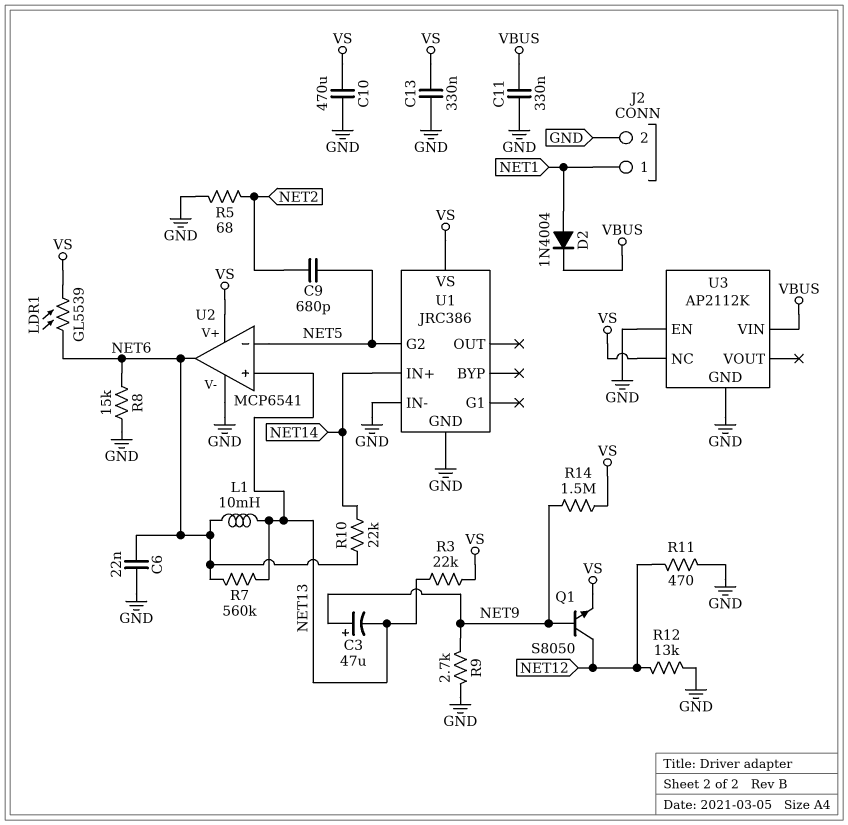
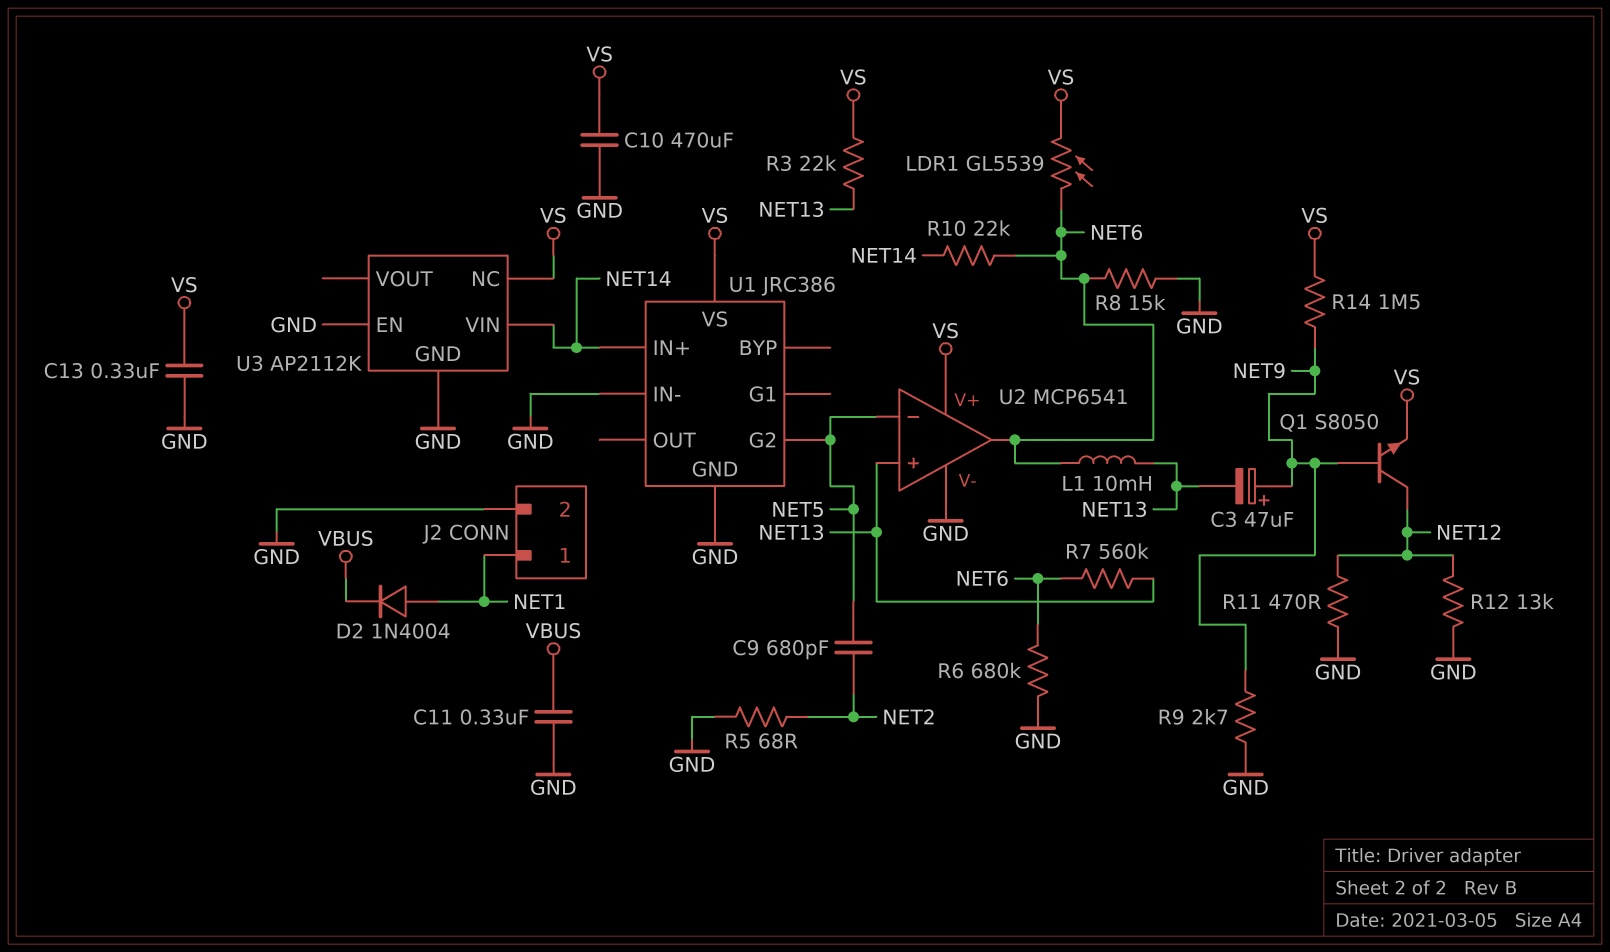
C6: 22nF (GND, NET6) -> none
R6: none -> 680k (GND, NET6)
U3 pin VIN: VBUS -> NET14

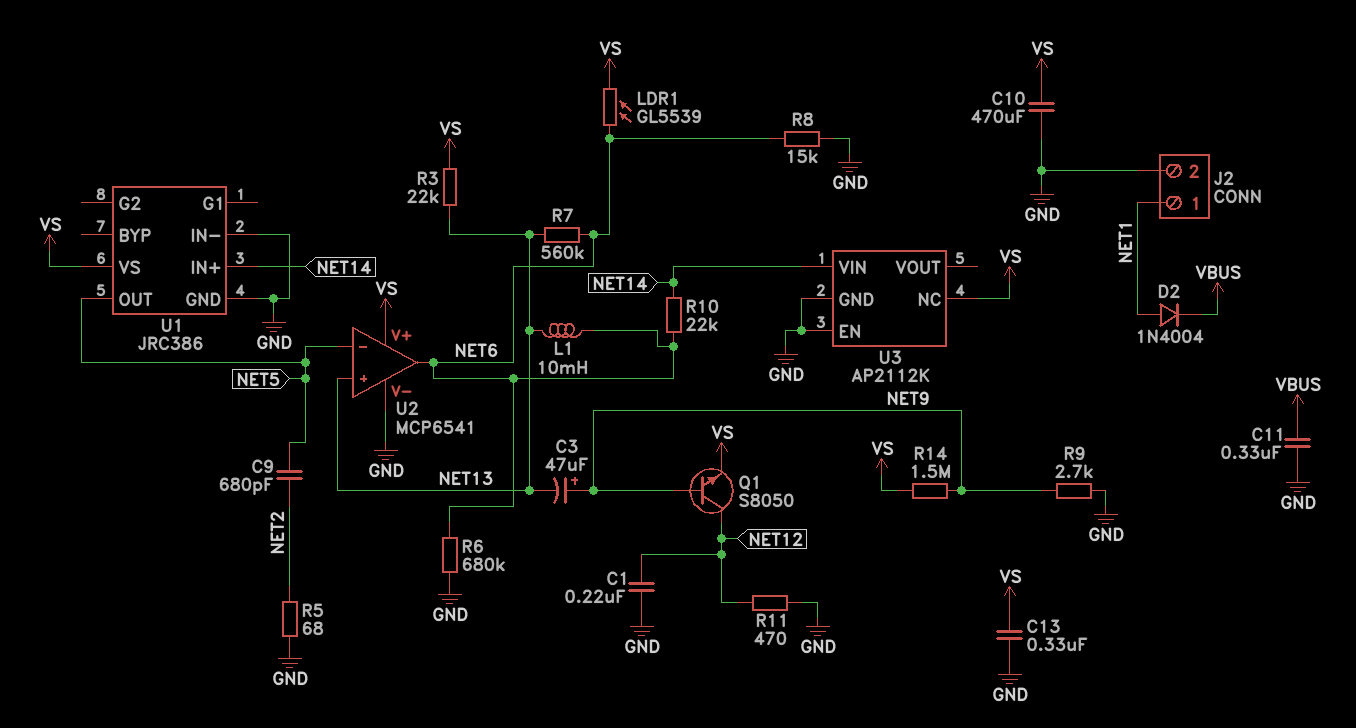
C1: none -> 220nF (GND, NET12)
R12: 13k (GND, NET12) -> none
U1 pin G2: NET5 -> none
U1 pin OUT: none -> NET5

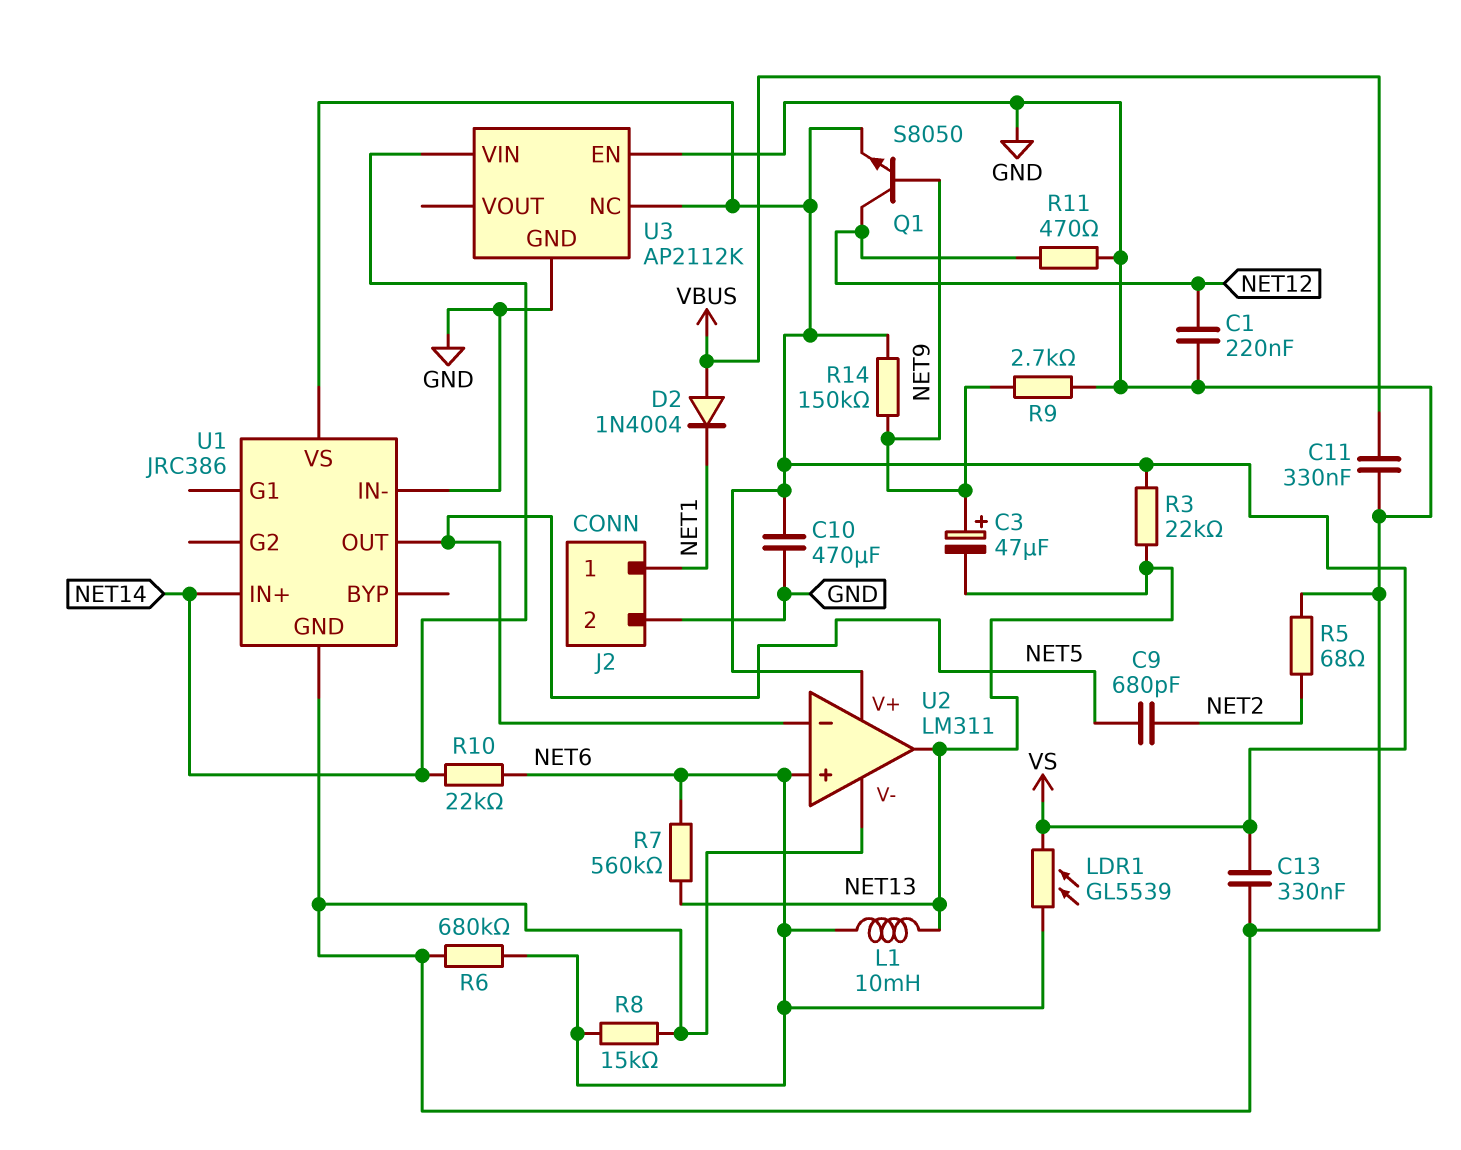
D2: diode 1N4004 (A NET1, K VBUS) -> diode 1N4004 (A VBUS, K NET1)
R14: 1.5M (NET9, VS) -> 150k (NET9, VS)
U2: MCP6541 -> LM311
U2 pin in+: NET13 -> NET6
U2 pin out: NET6 -> NET13

